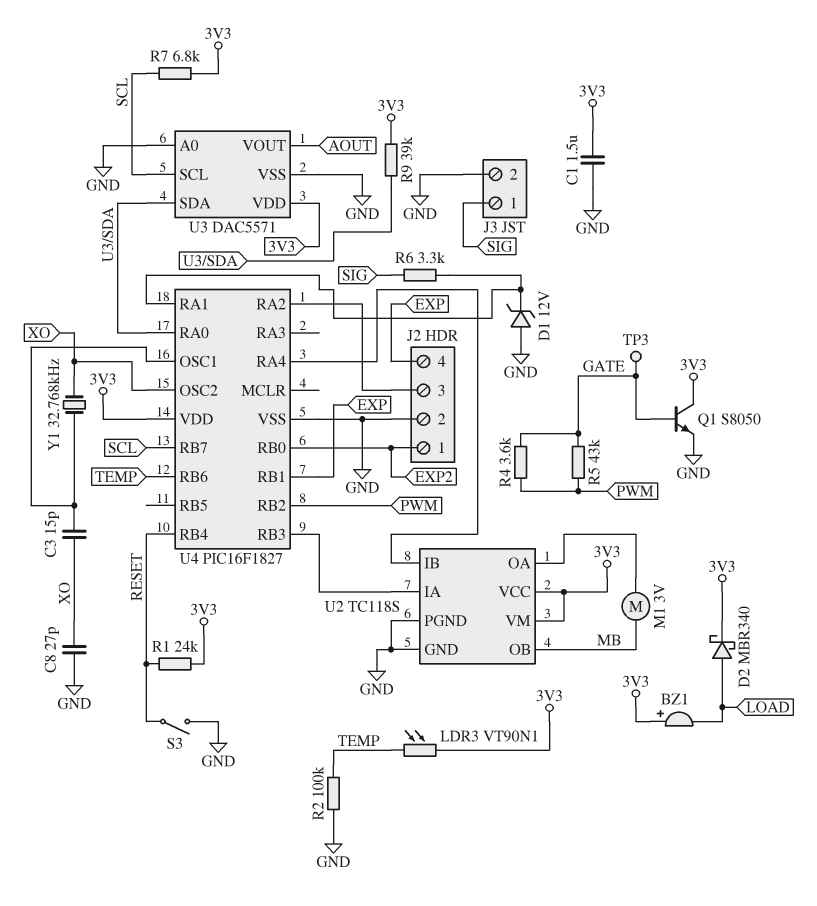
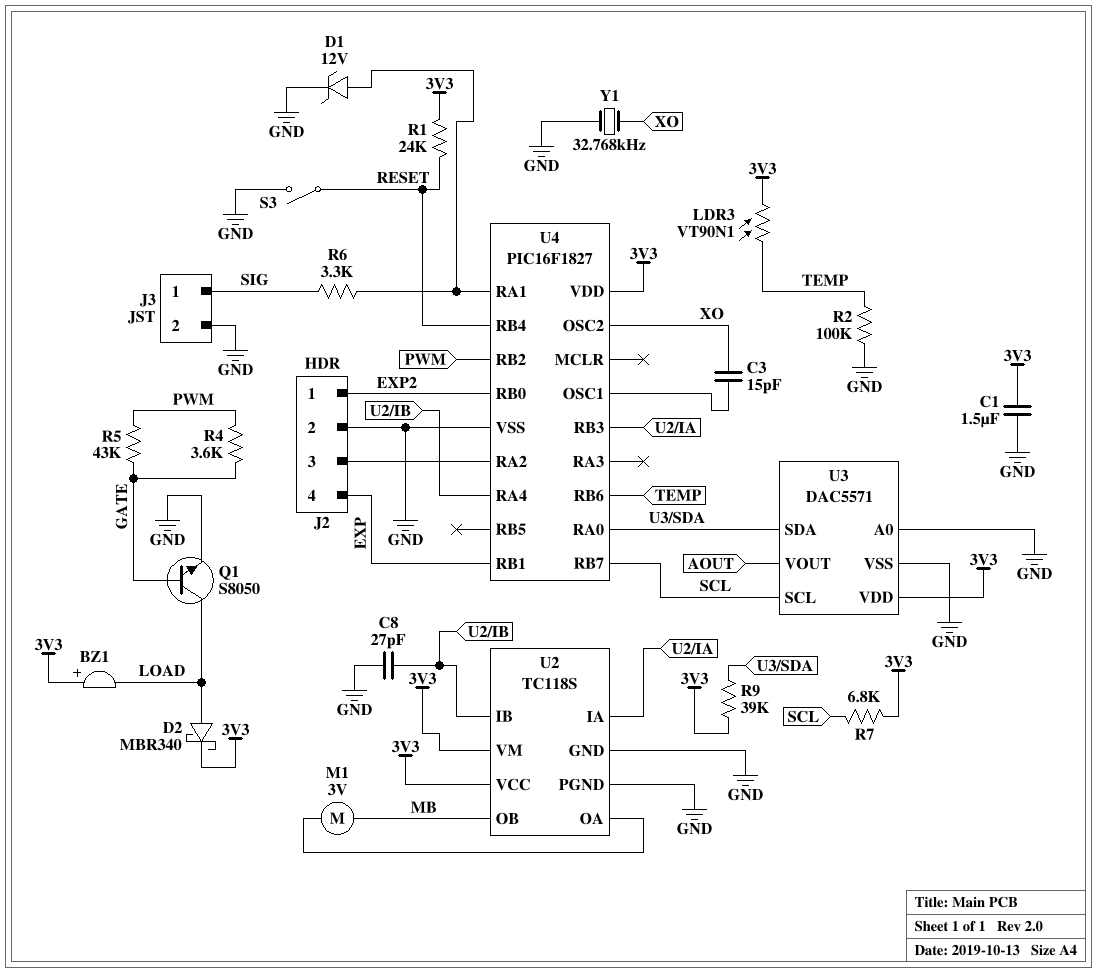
C8: 27pF (GND, XO) -> 27pF (GND, U2/IB)
D1: zener 12V (A GND, K U4/RA1) -> zener 12V (A U4/RA1, K GND)
Q1: NPN S8050 (B GATE, C 3V3, E GND) -> NPN S8050 (B GATE, C LOAD, E GND)
TP3: test point (GATE) -> none
Y1: 32.768kHz (U4/OSC1, XO) -> 32.768kHz (GND, XO)

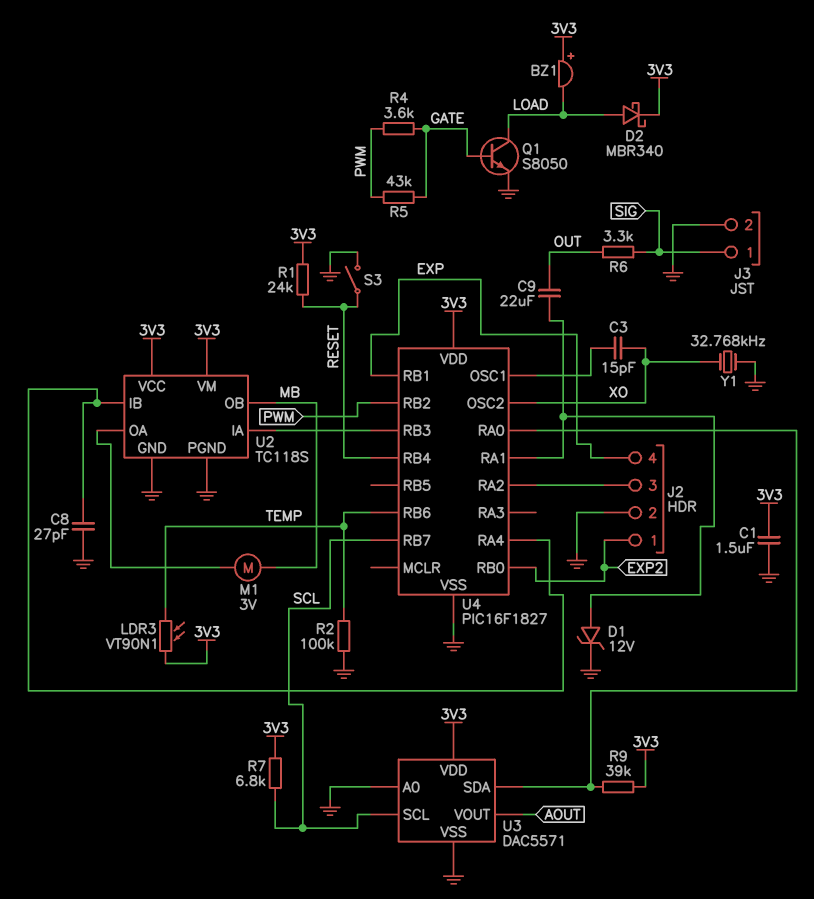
C9: none -> 22uF (OUT, U4/RA1)
R6: 3.3k (SIG, U4/RA1) -> 3.3k (OUT, SIG)

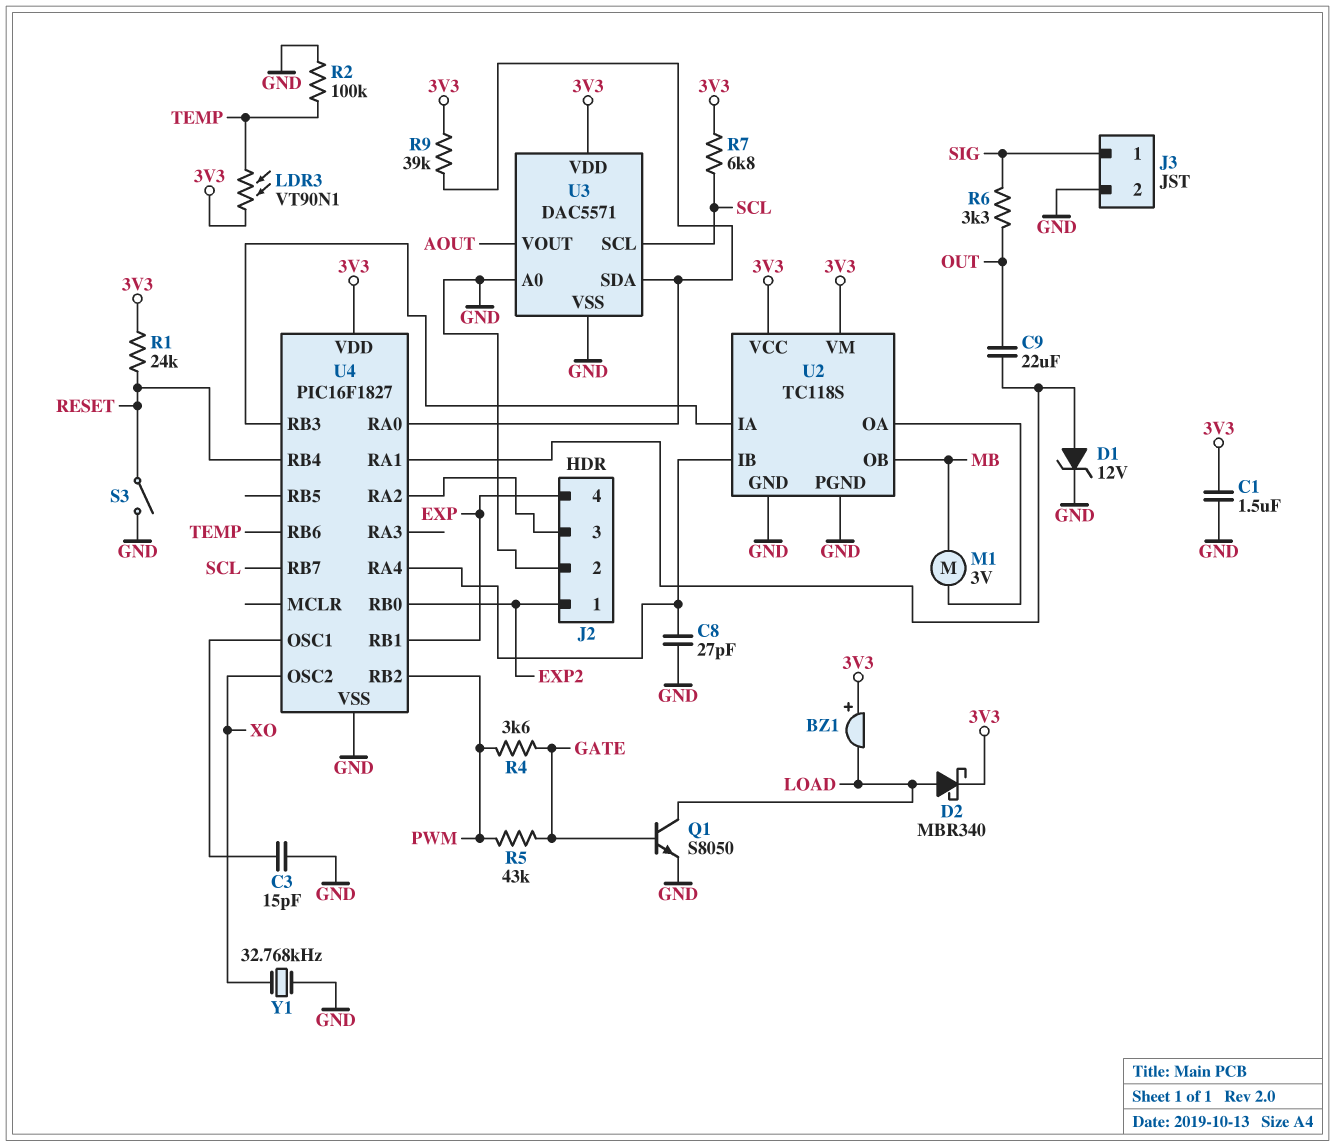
C3: 15pF (U4/OSC1, XO) -> 15pF (GND, U4/OSC1)

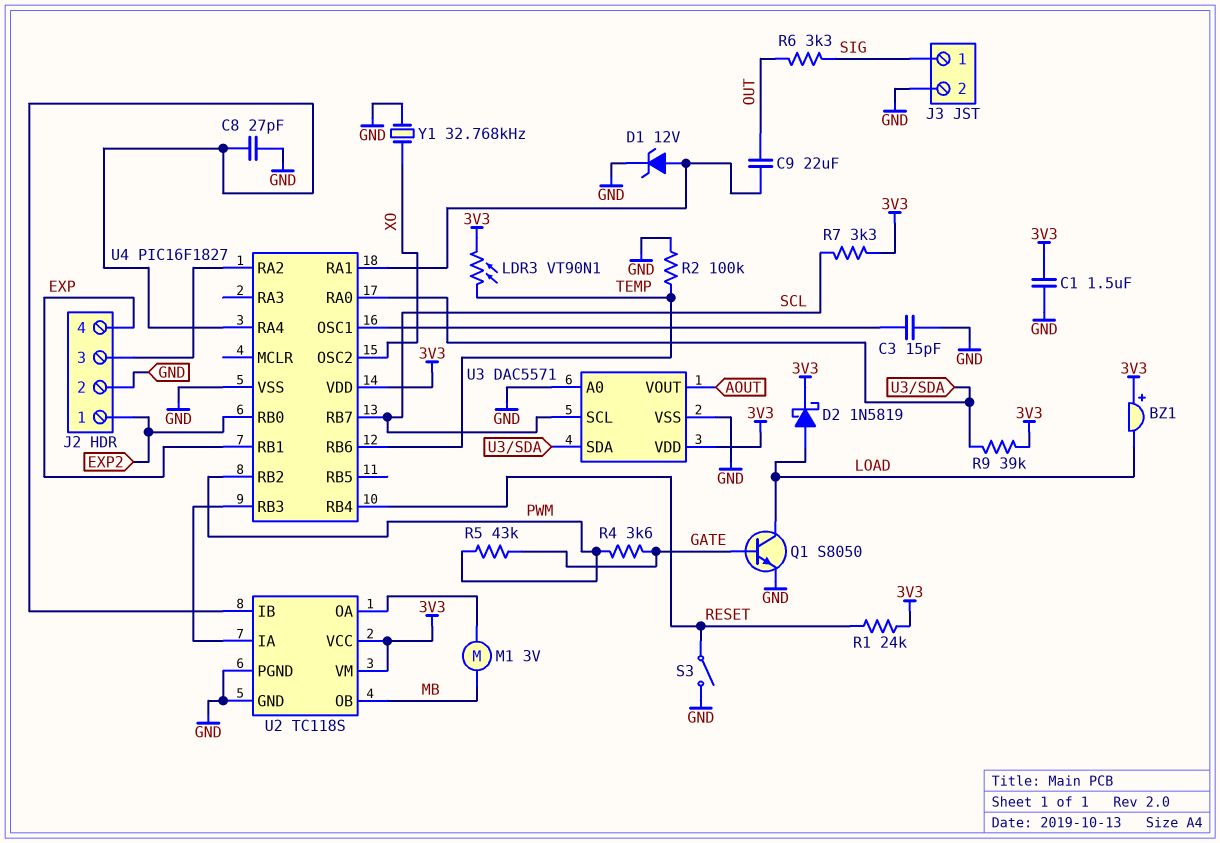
D2: schottky MBR340 (A LOAD, K 3V3) -> schottky 1N5819 (A LOAD, K 3V3)
R7: 6.8k (3V3, SCL) -> 3.3k (3V3, SCL)

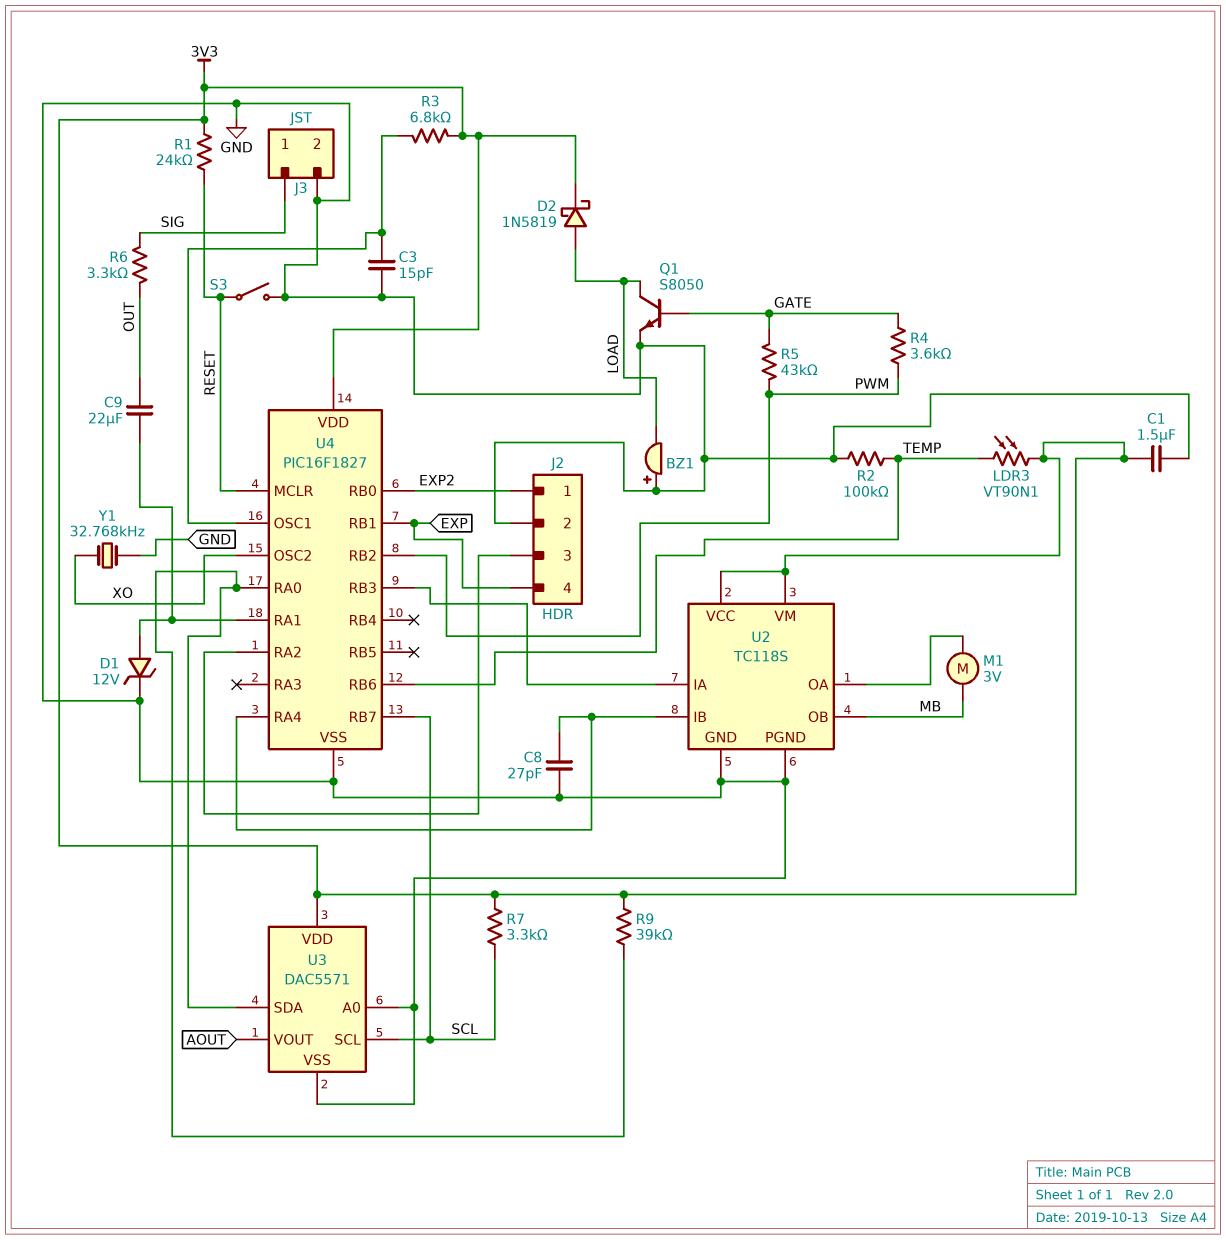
BZ1: buzzer (plus 3V3, minus LOAD) -> buzzer (plus GND, minus LOAD)
R3: none -> 6.8k (3V3, U4/OSC1)
U4 pin MCLR: none -> RESET
U4 pin RB4: RESET -> none

